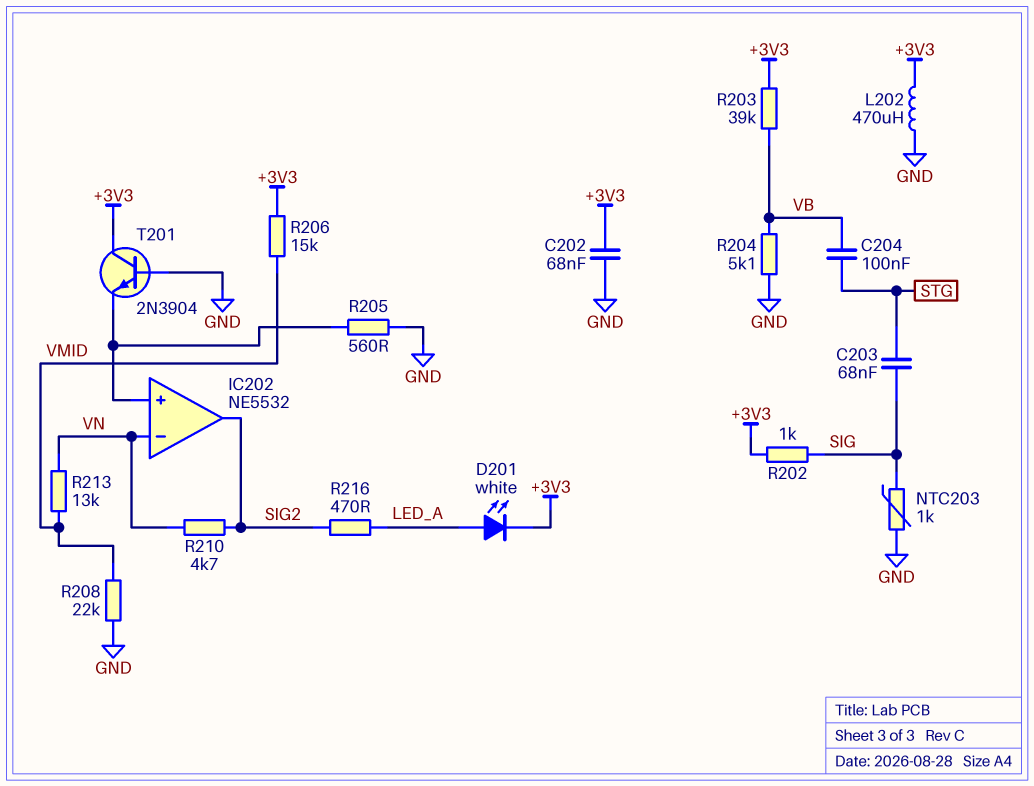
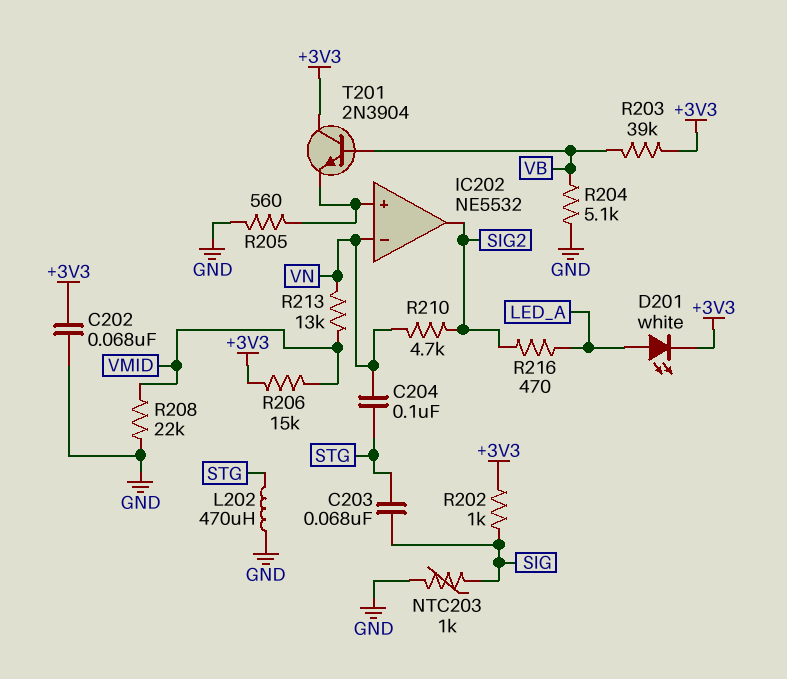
C204: 100nF (STG, VB) -> 100nF (STG, VN)
L202: 470uH (+3V3, GND) -> 470uH (GND, STG)
T201: NPN 2N3904 (B GND, C +3V3, E IC202/in+) -> NPN 2N3904 (B VB, C +3V3, E IC202/in+)

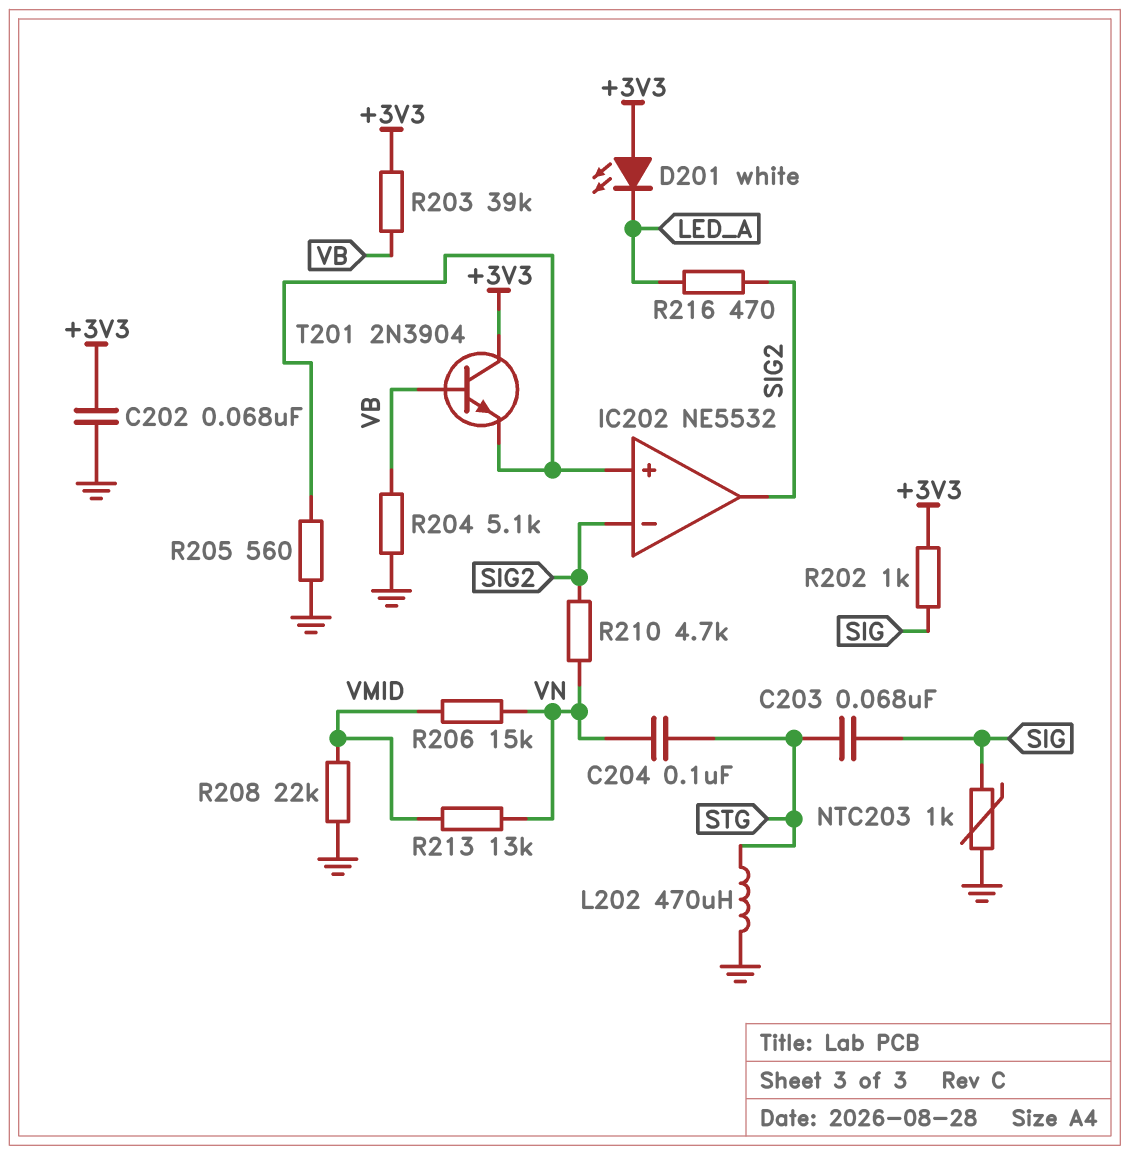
D201: LED white (A LED_A, K +3V3) -> LED white (A +3V3, K LED_A)
IC202 pin in-: VN -> SIG2
R206: 15k (+3V3, VMID) -> 15k (VMID, VN)

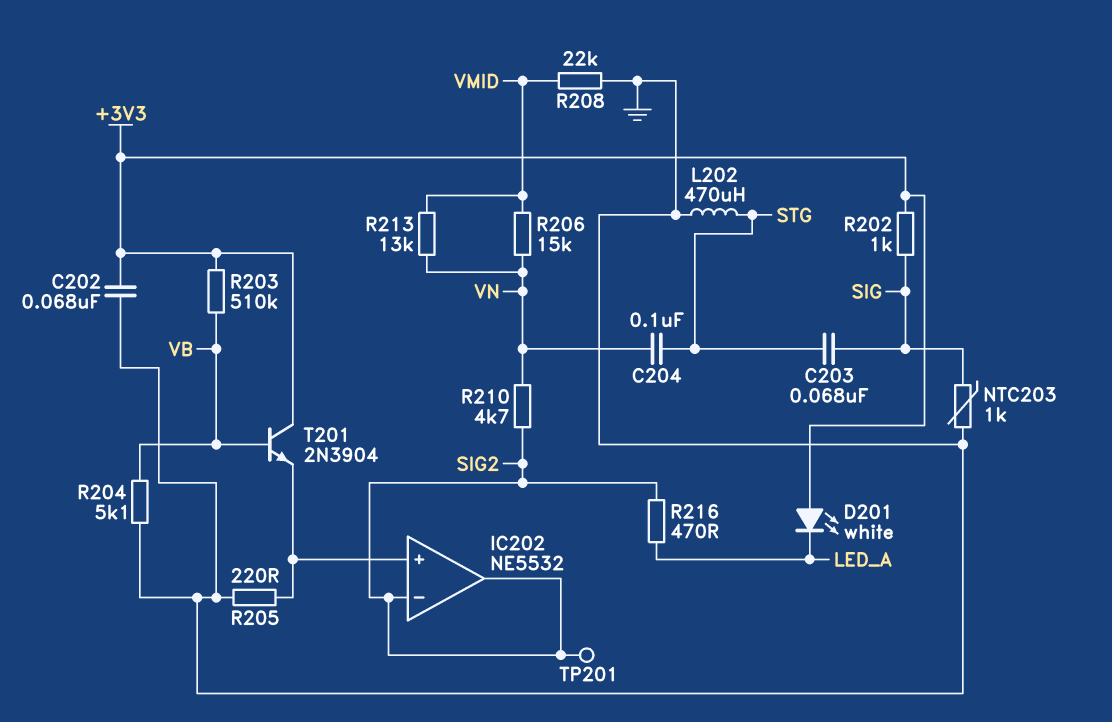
R203: 39k (+3V3, VB) -> 510k (+3V3, VB)
R205: 560 (GND, IC202/in+) -> 220 (GND, IC202/in+)
TP201: none -> test point (SIG2)

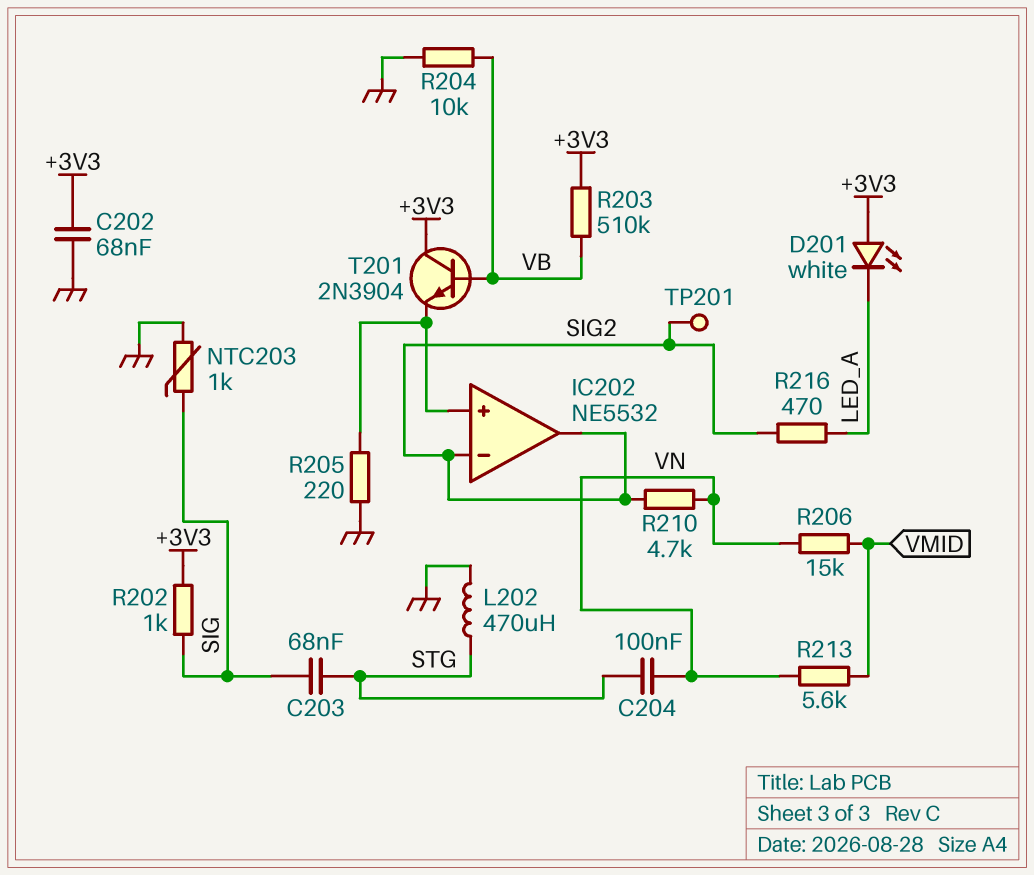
R204: 5.1k (GND, VB) -> 10k (GND, VB)
R208: 22k (GND, VMID) -> none
R213: 13k (VMID, VN) -> 5.6k (VMID, VN)

